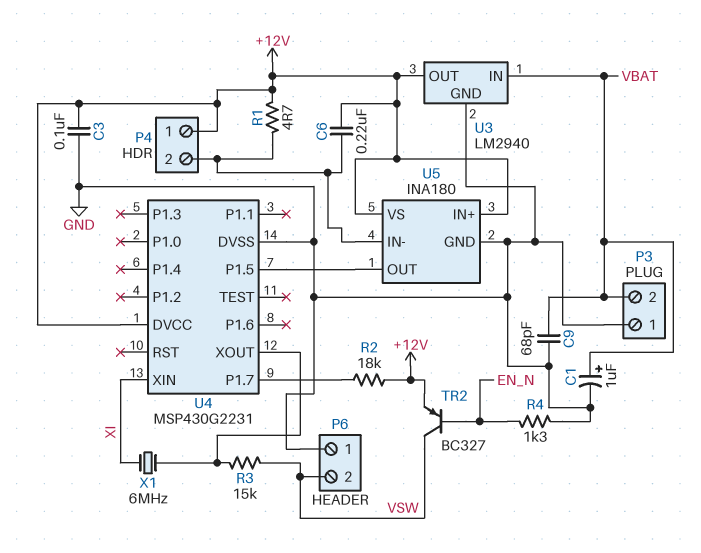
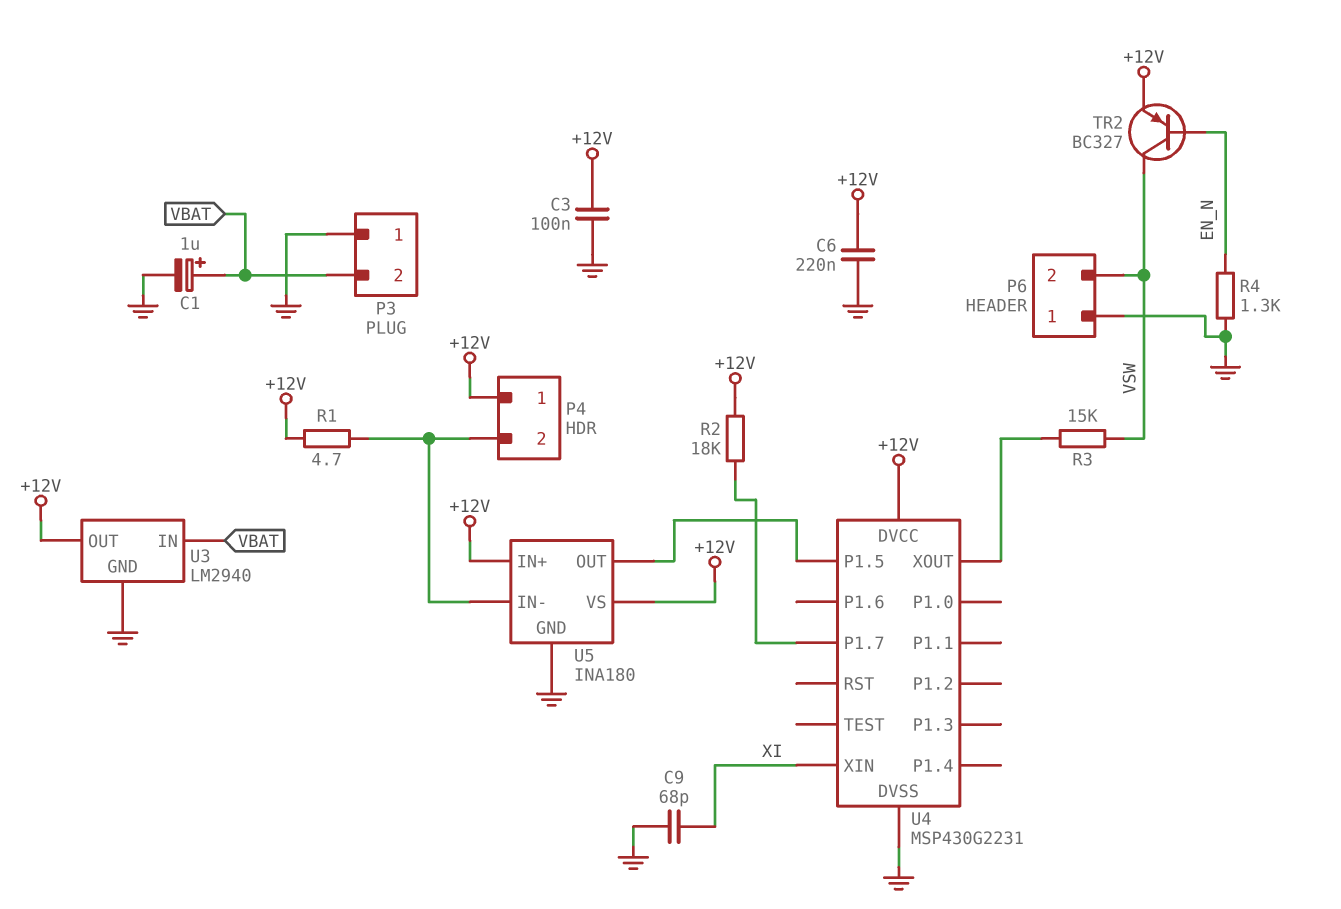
C6: 220nF (+12V, P4/2) -> 220nF (+12V, GND)
C9: 68pF (GND, VBAT) -> 68pF (GND, XI)
X1: 6MHz (U4/XOUT, XI) -> none

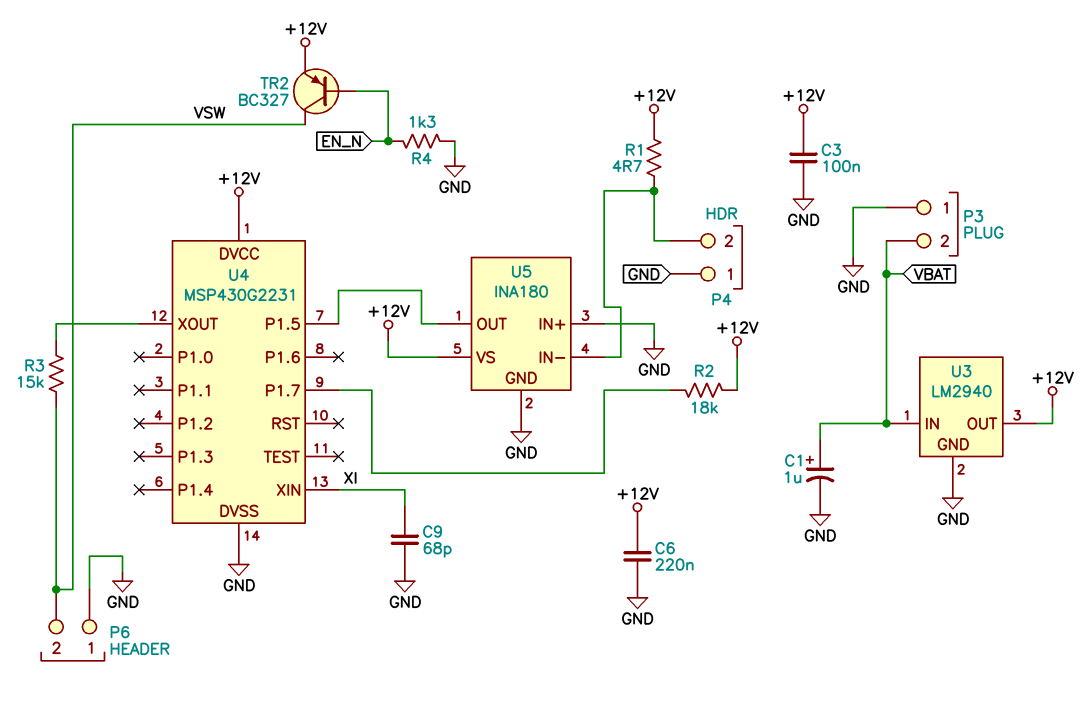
P4 pin 1: +12V -> GND
U5 pin IN+: +12V -> GND

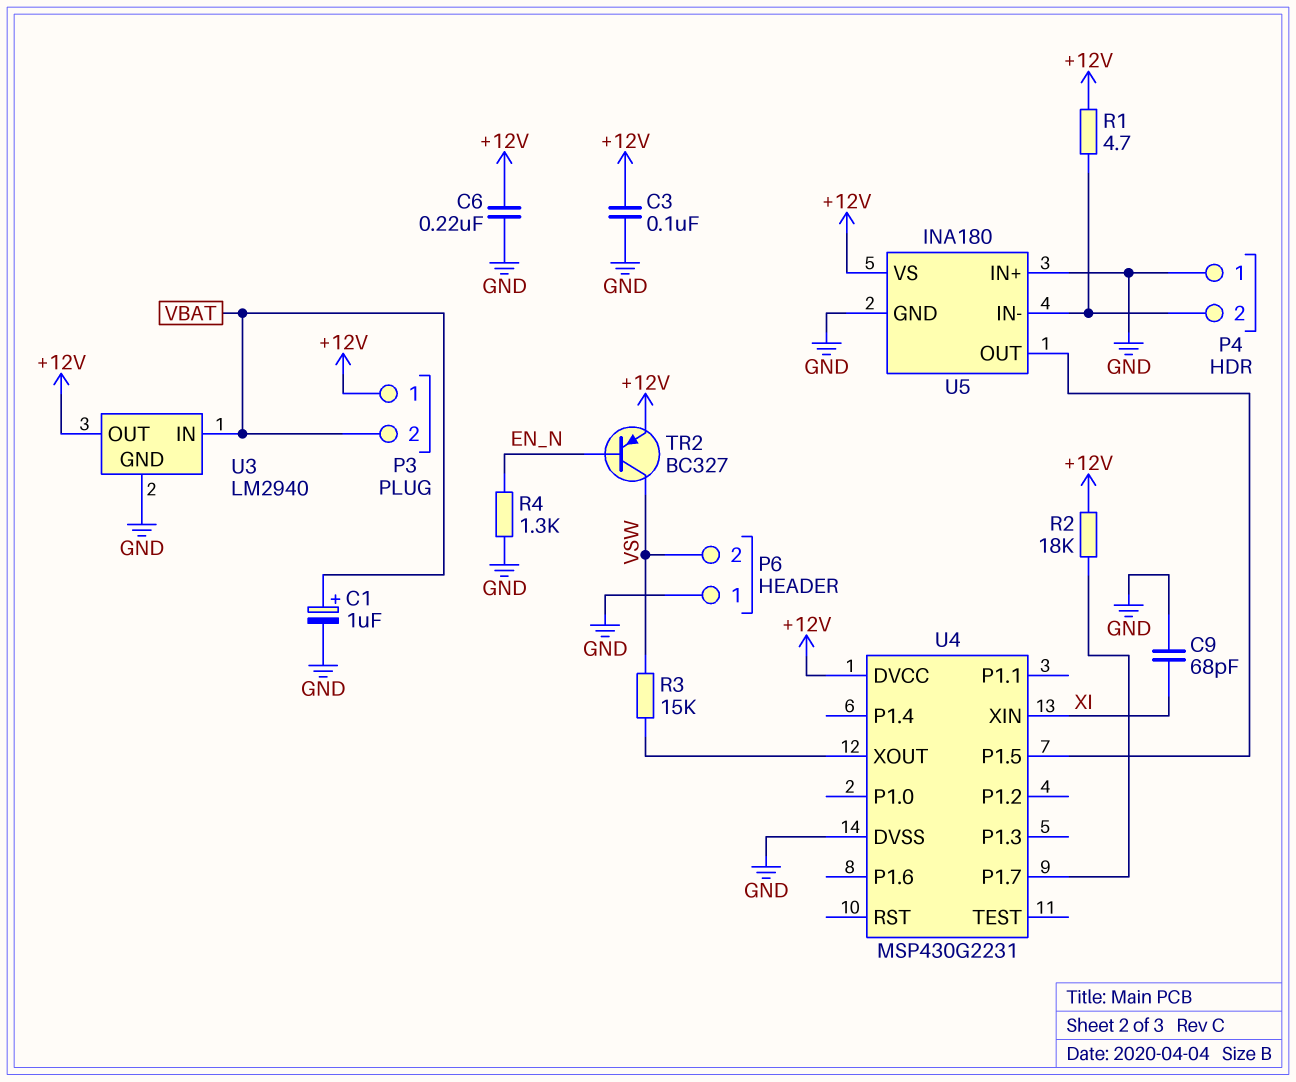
P3 pin 1: GND -> +12V

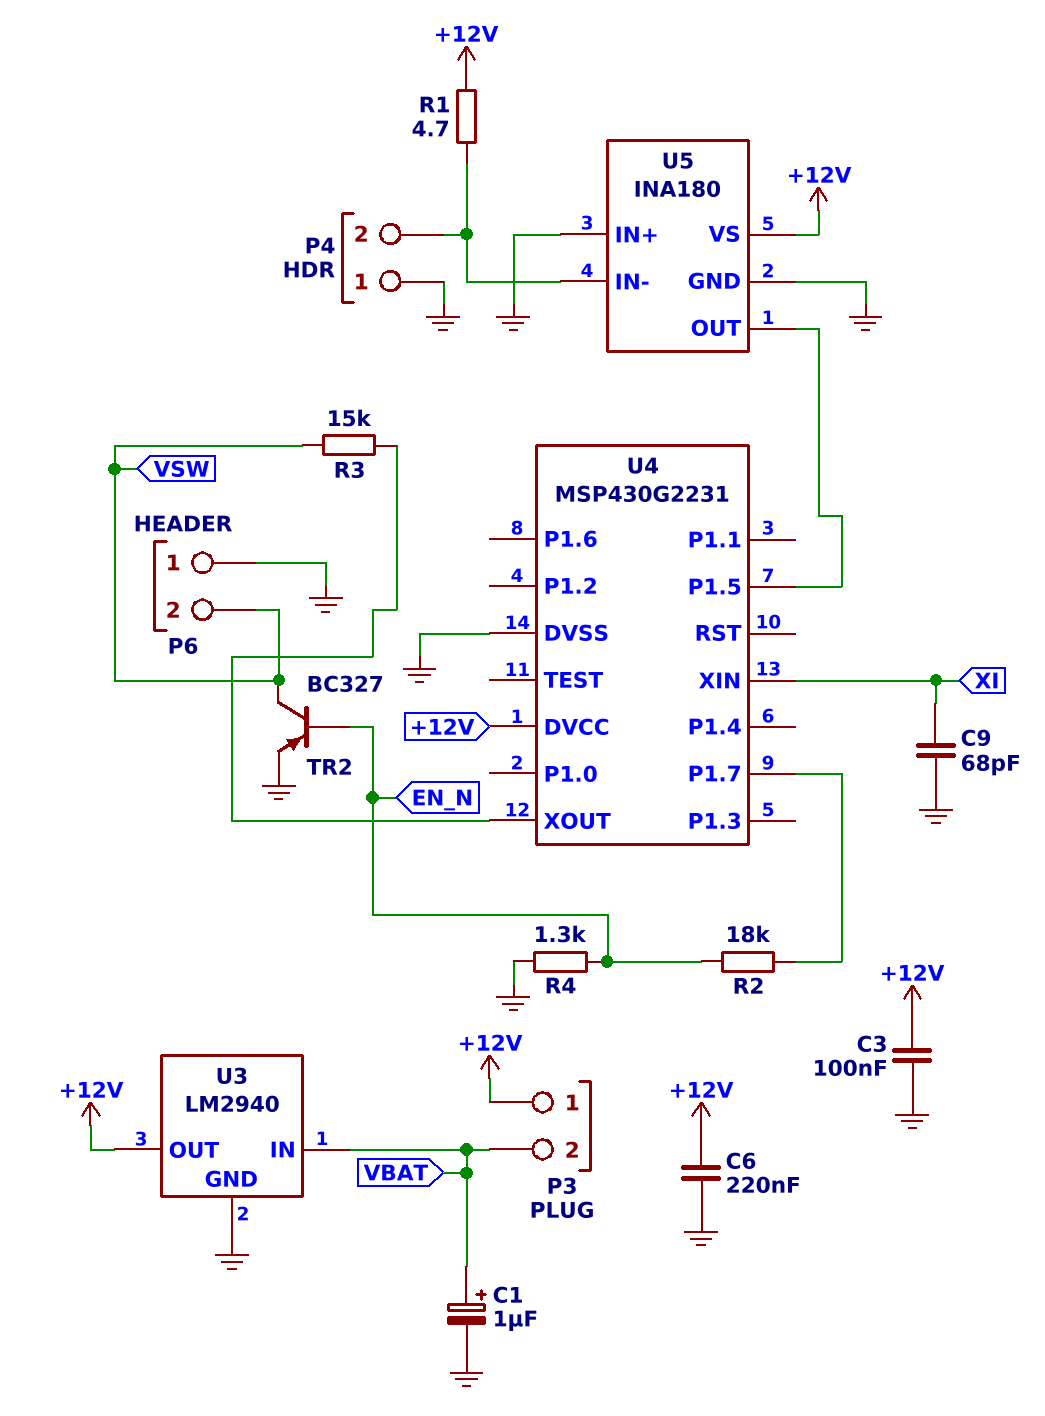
R2: 18k (+12V, U4/P1.7) -> 18k (EN_N, U4/P1.7)
TR2: PNP BC327 (B EN_N, C VSW, E +12V) -> PNP BC327 (B EN_N, C VSW, E GND)

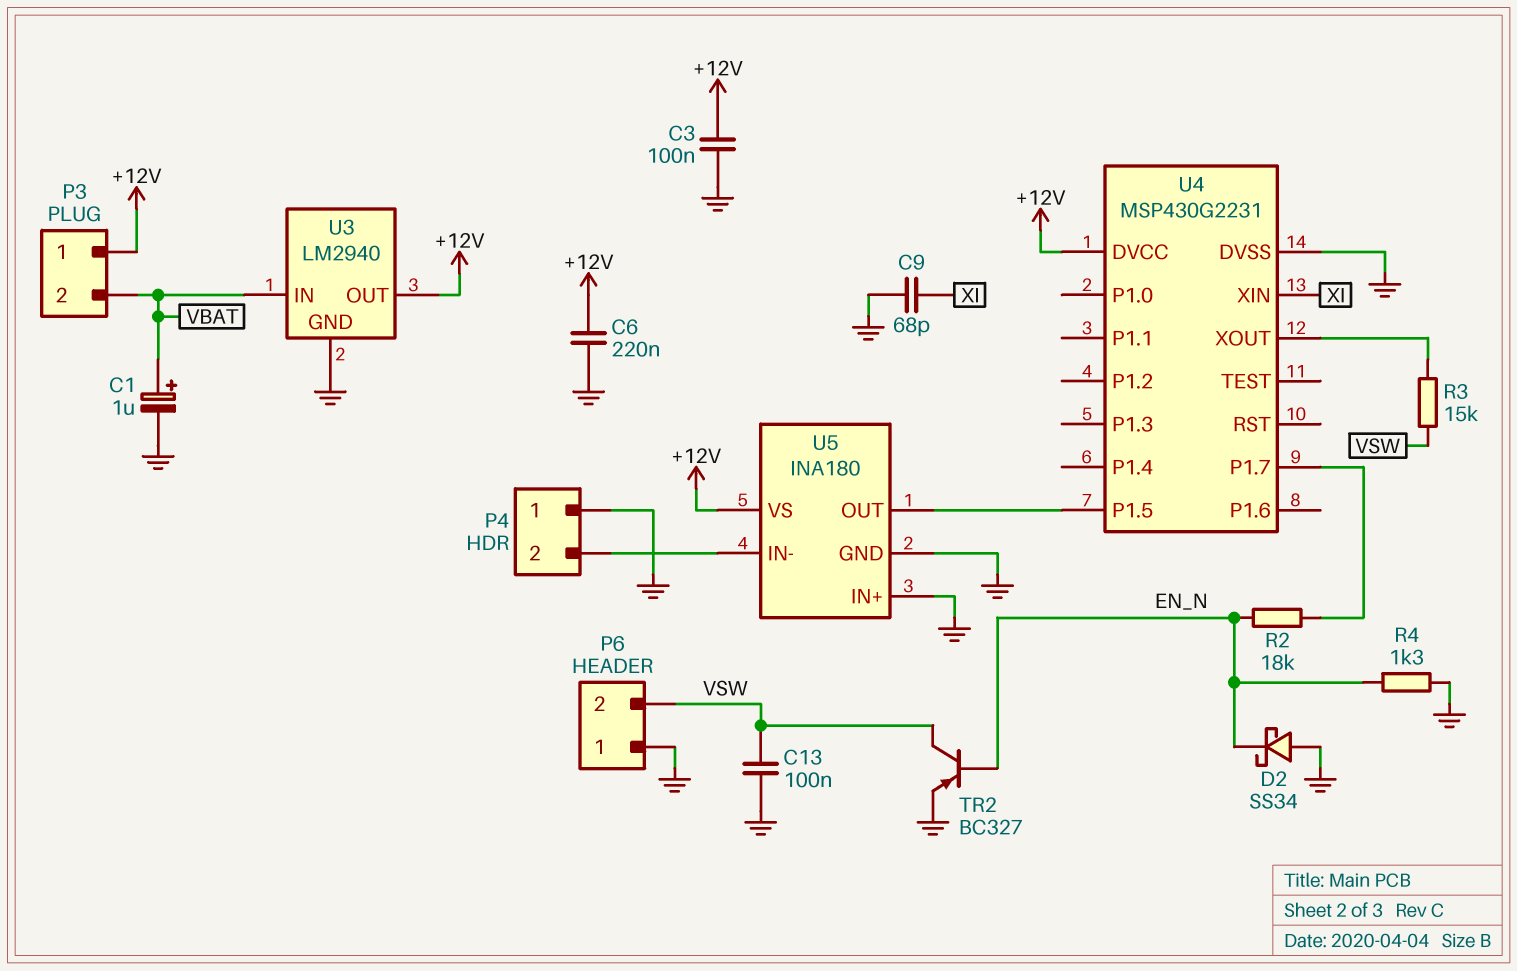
C13: none -> 100nF (GND, VSW)
D2: none -> schottky SS34 (A GND, K EN_N)
R1: 4.7 (+12V, P4/2) -> none

